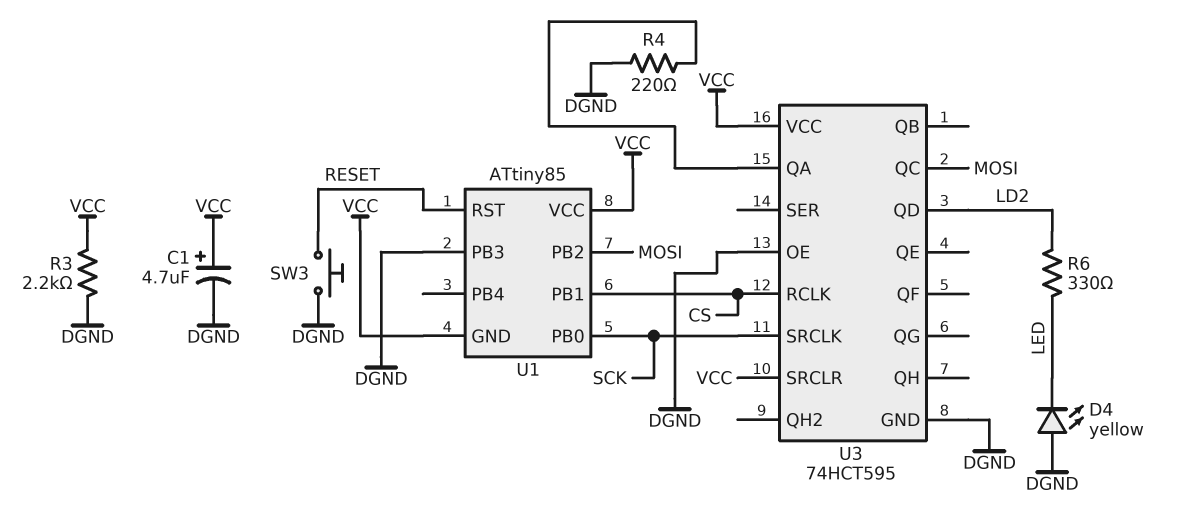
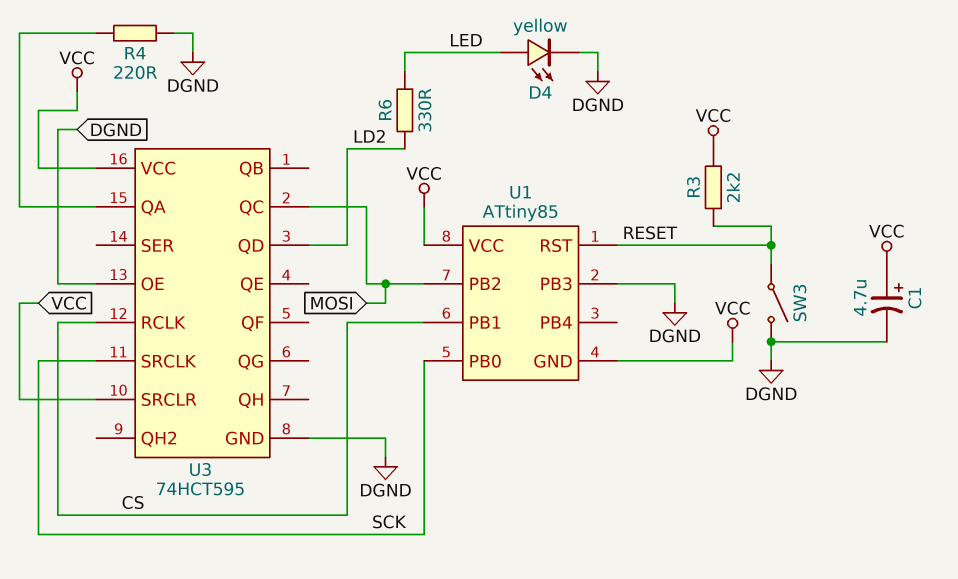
D4: LED yellow (A DGND, K LED) -> LED yellow (A LED, K DGND)
R3: 2.2k (DGND, VCC) -> 2.2k (RESET, VCC)
SW3: button (DGND, RESET) -> switch (DGND, RESET)

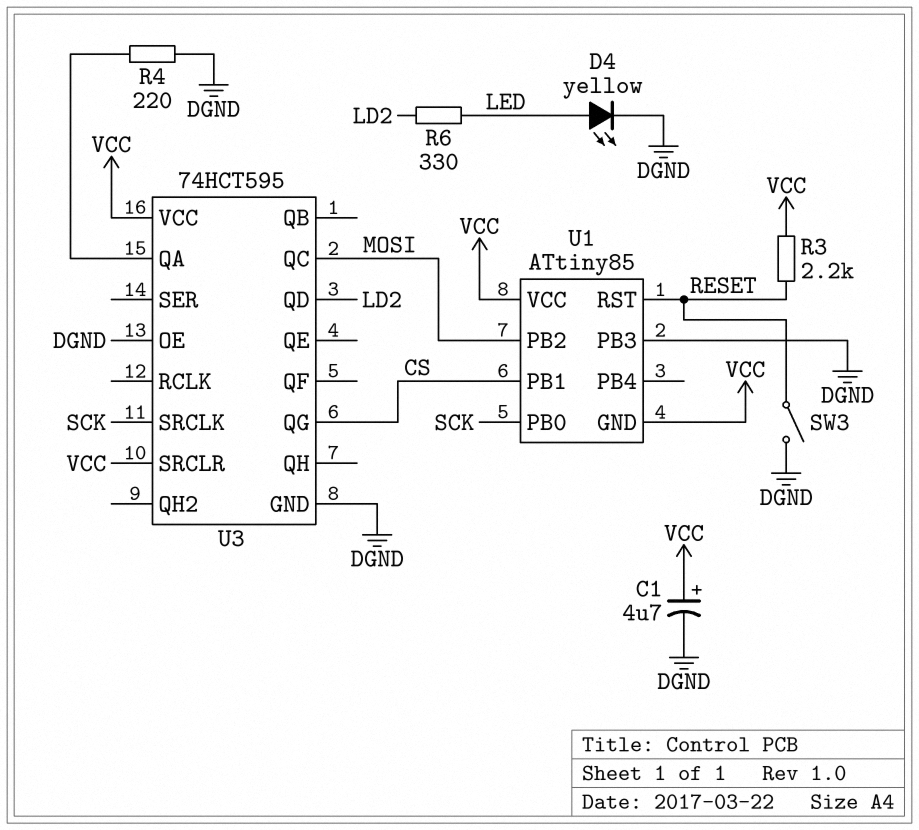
U3 pin QG: none -> CS
U3 pin RCLK: CS -> none

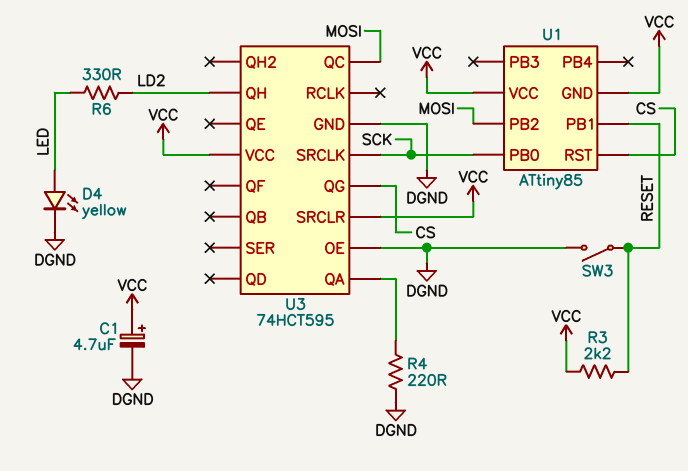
U1 pin PB1: CS -> RESET
U1 pin PB3: DGND -> none
U1 pin RST: RESET -> CS
U3 pin QD: LD2 -> none
U3 pin QH: none -> LD2

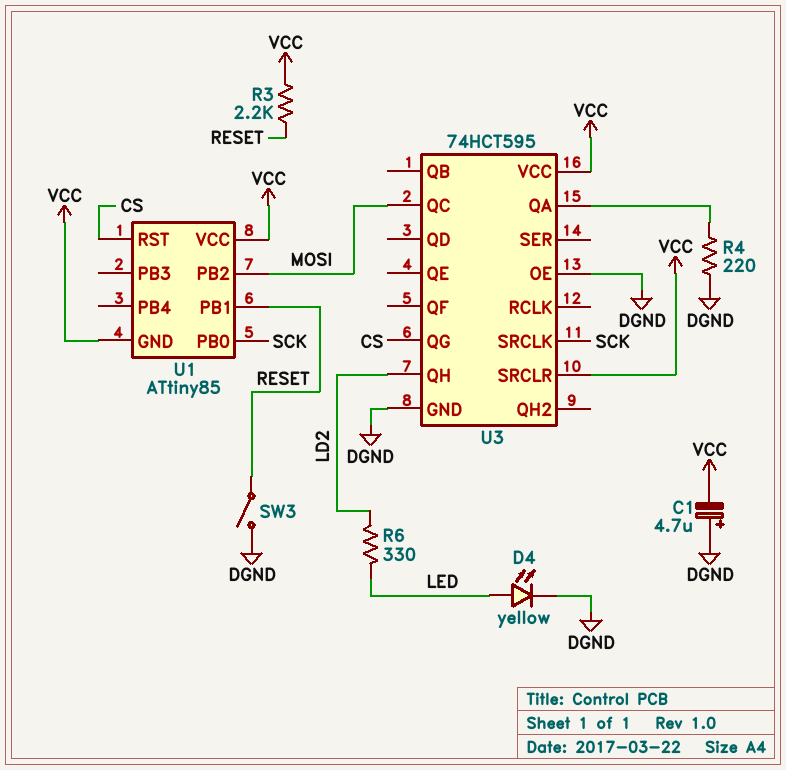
C1: 4.7uF (plus VCC, minus DGND) -> 4.7uF (plus DGND, minus VCC)

